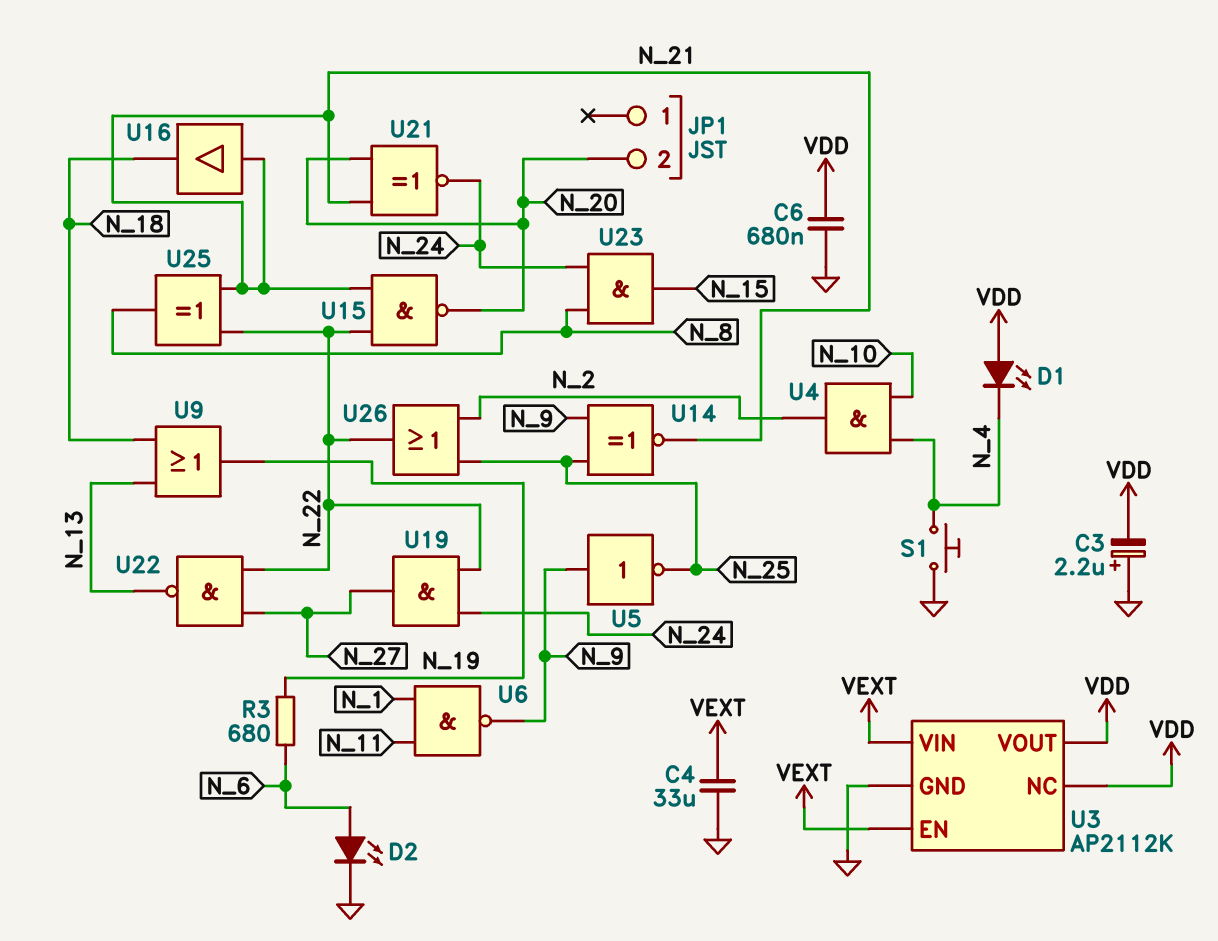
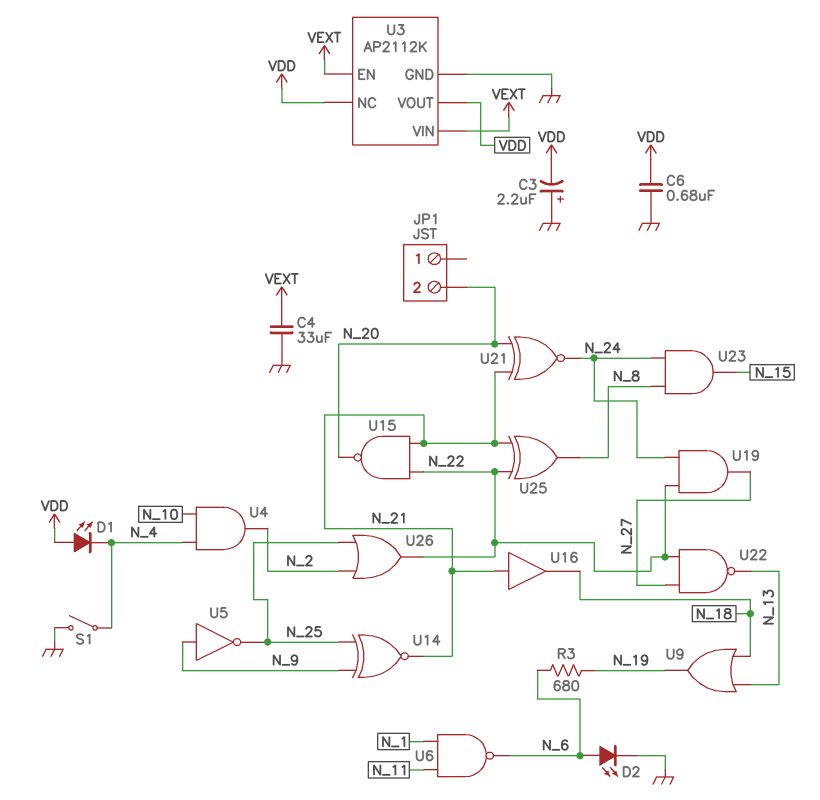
S1: button (GND, N_4) -> switch (GND, N_4)
U6: NAND (in N_1, in N_11, out N_9) -> NAND (in N_1, in N_11, out N_6)

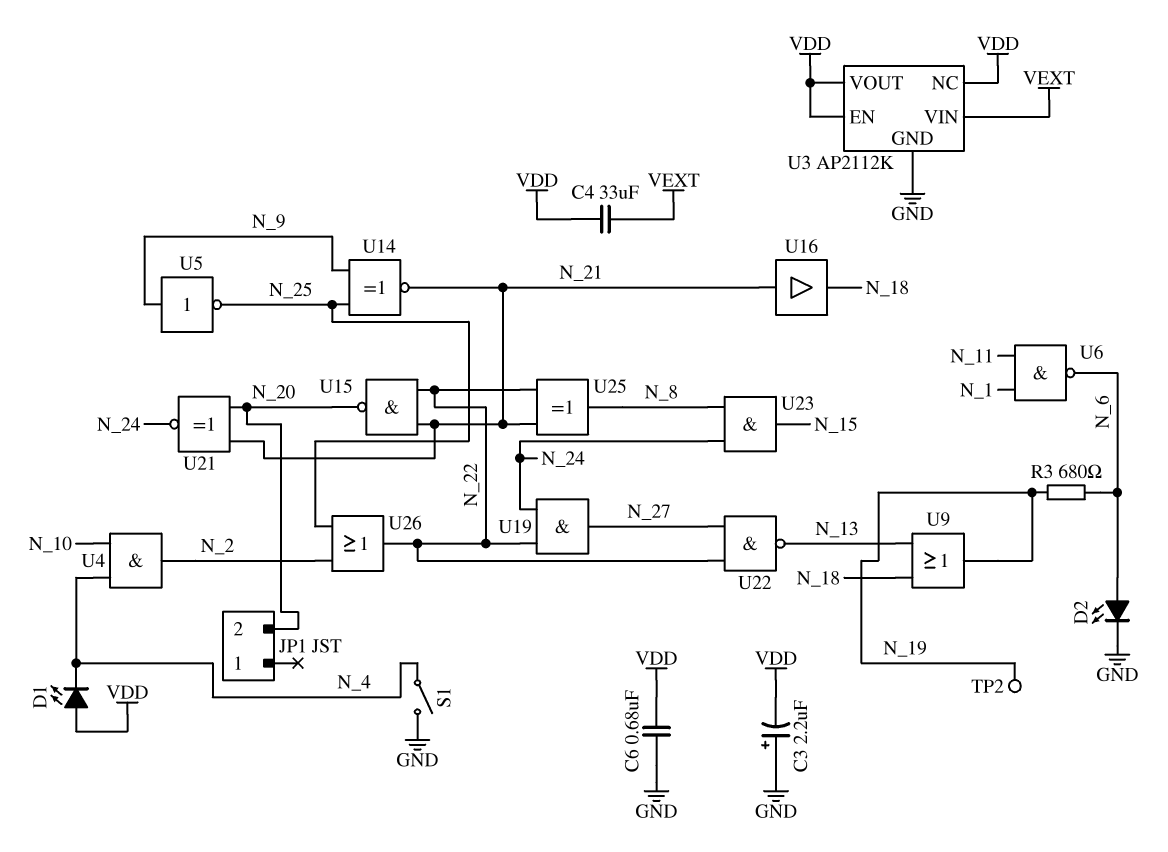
C4: 33uF (GND, VEXT) -> 33uF (VDD, VEXT)
TP2: none -> test point (N_19)
U3 pin EN: VEXT -> VDD

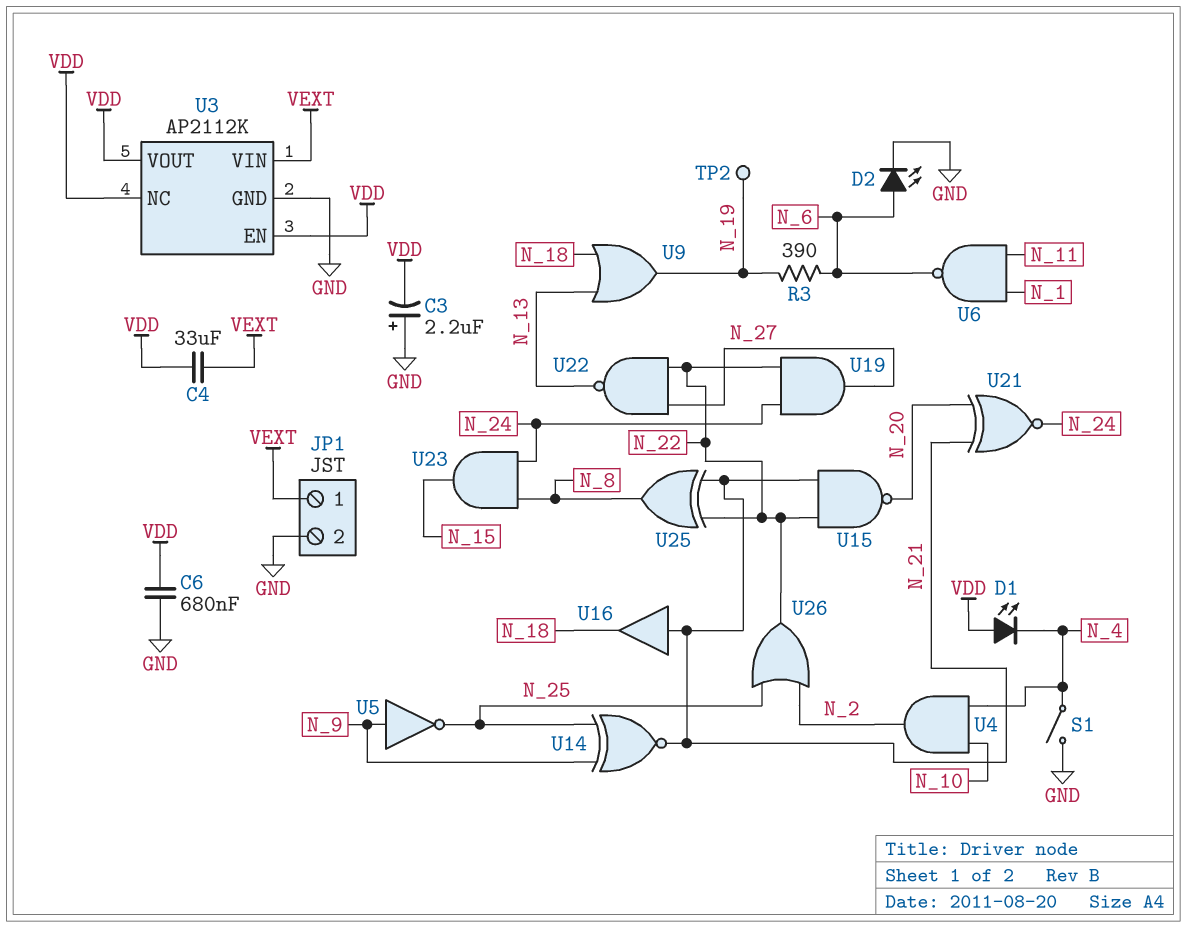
JP1 pin 1: none -> VEXT
JP1 pin 2: N_20 -> GND
R3: 680 (N_6, N_19) -> 390 (N_6, N_19)

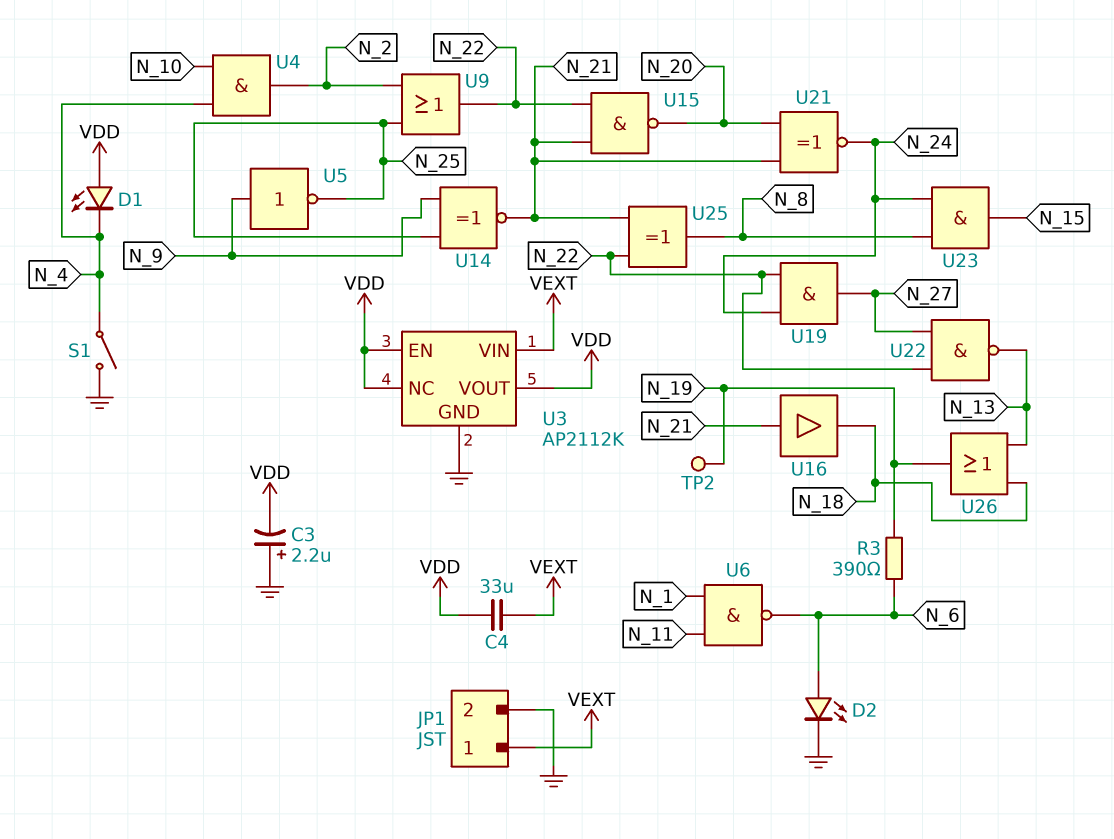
C6: 680nF (GND, VDD) -> none
U9: OR (in N_13, in N_18, out N_19) -> OR (in N_2, in N_25, out N_22)
U26: OR (in N_2, in N_25, out N_22) -> OR (in N_13, in N_18, out N_19)

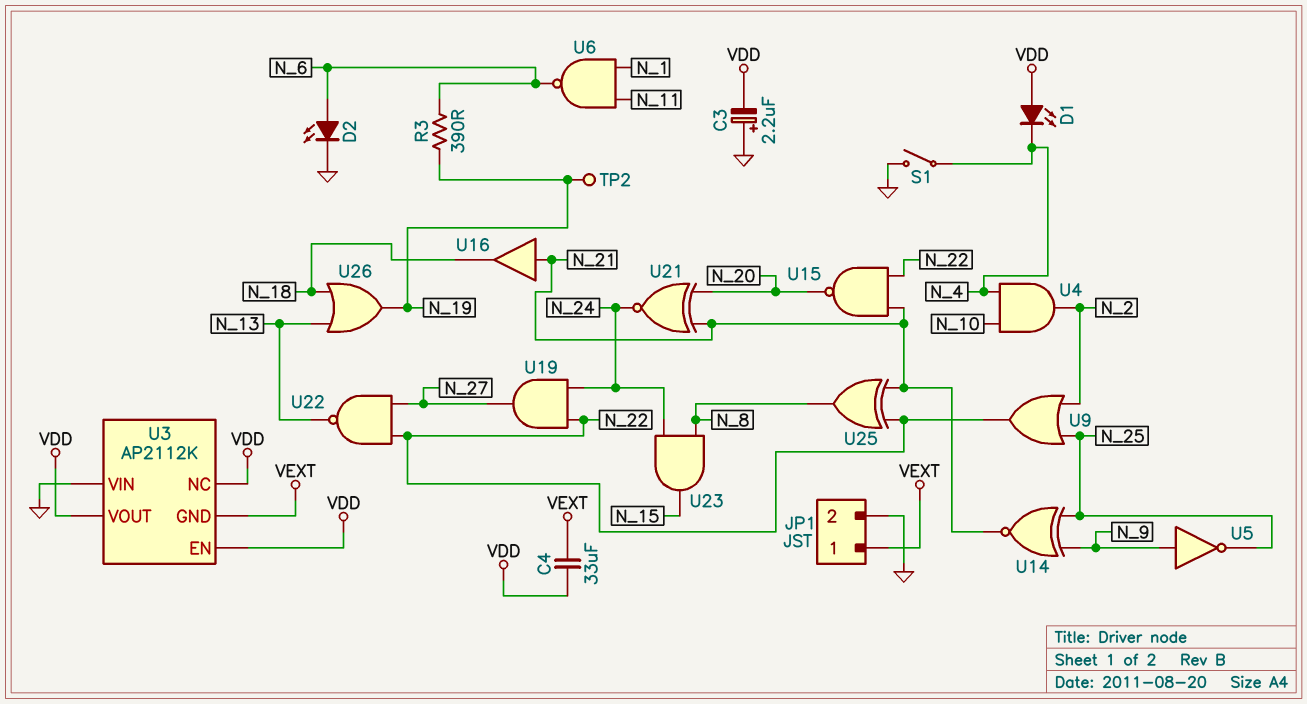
U3 pin GND: GND -> VEXT
U3 pin VIN: VEXT -> GND

